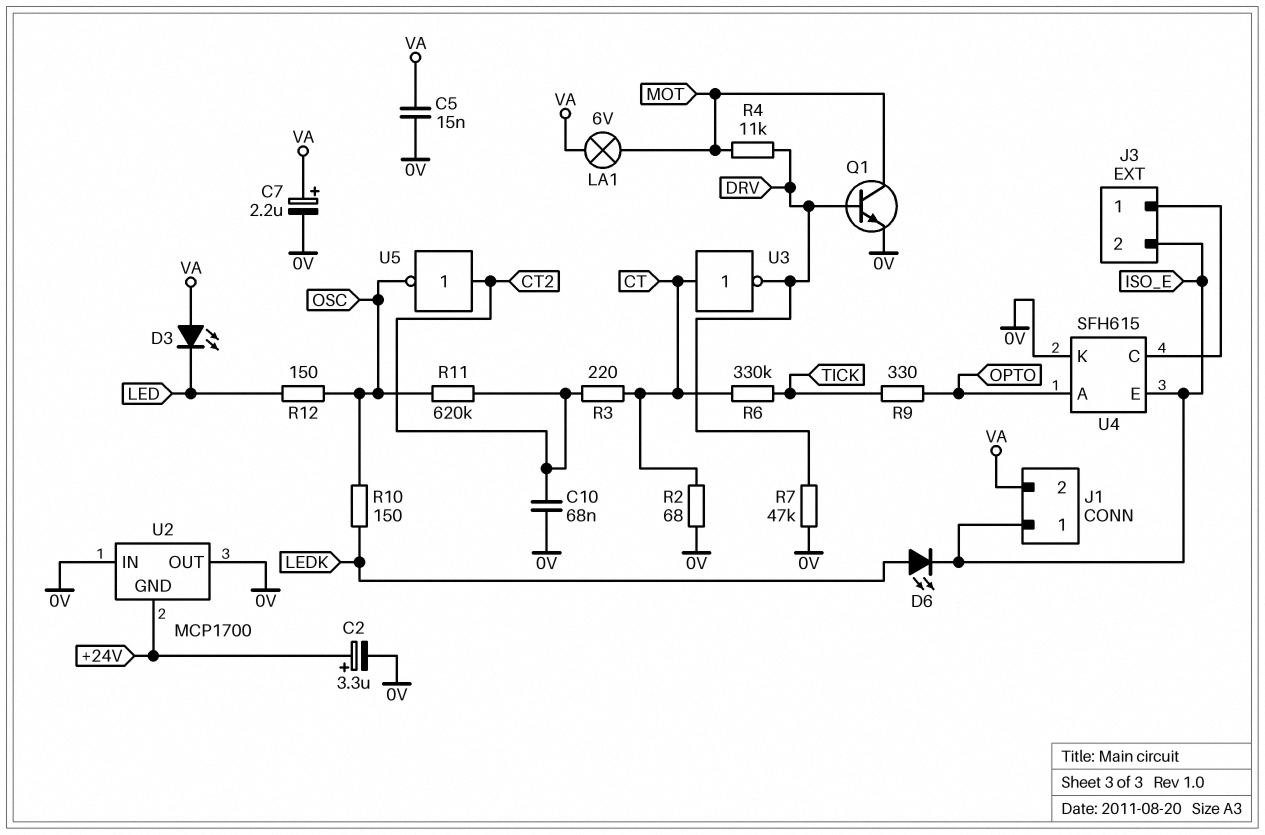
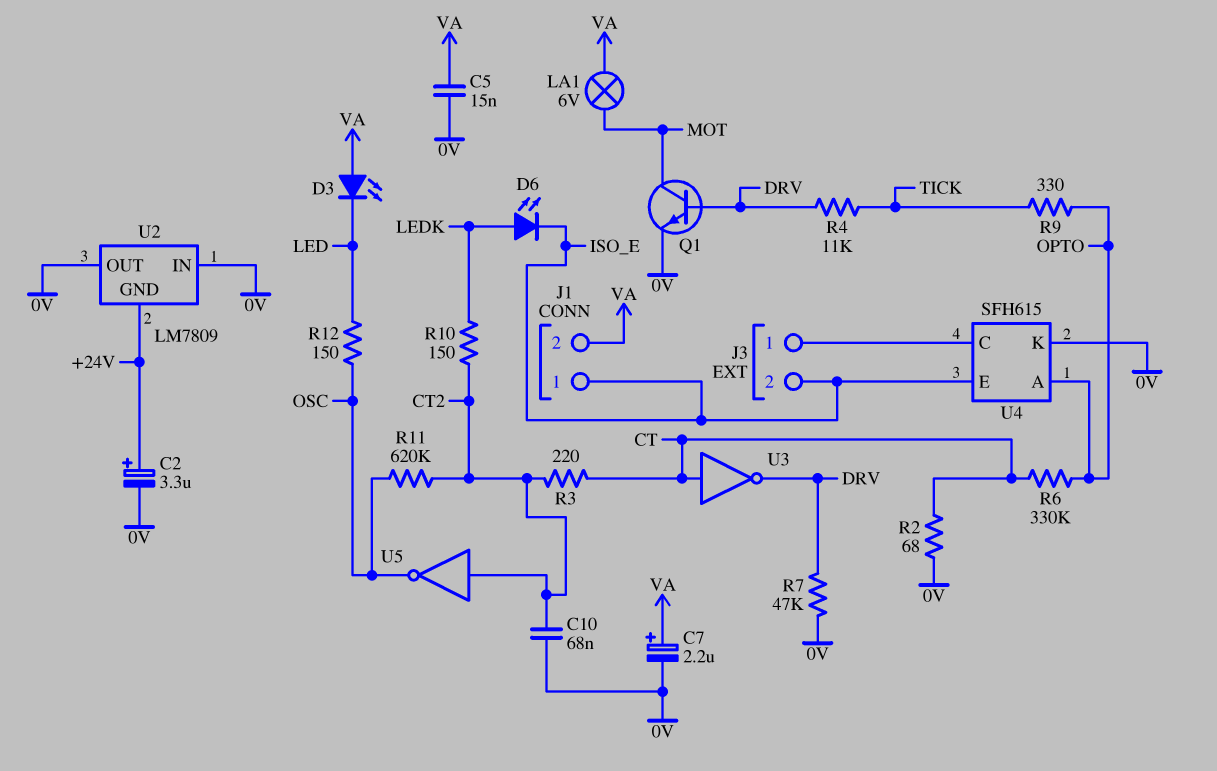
R4: 11k (DRV, MOT) -> 11k (DRV, TICK)
R6: 330k (CT, TICK) -> 330k (CT, OPTO)
R10: 150 (LEDK, OSC) -> 150 (CT2, LEDK)
U2: MCP1700 -> LM7809

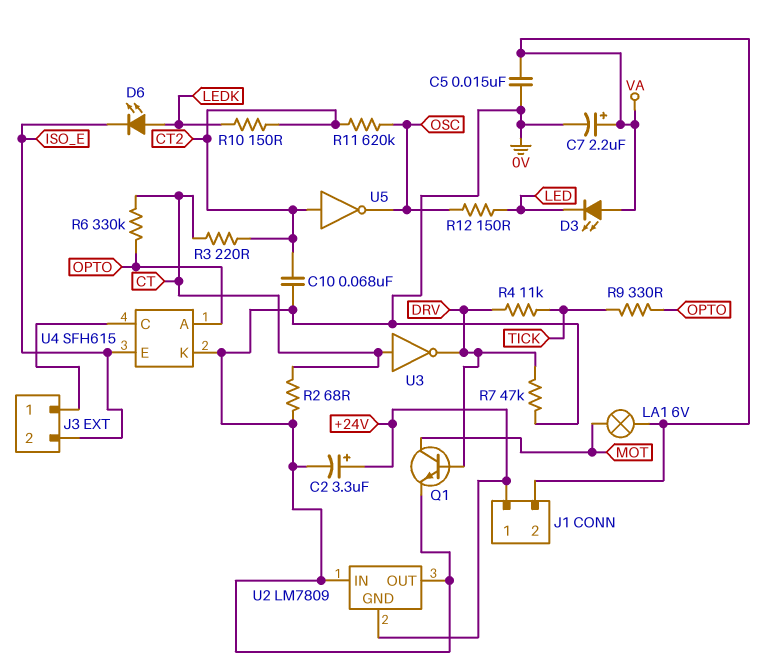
J1 pin 1: ISO_E -> +24V

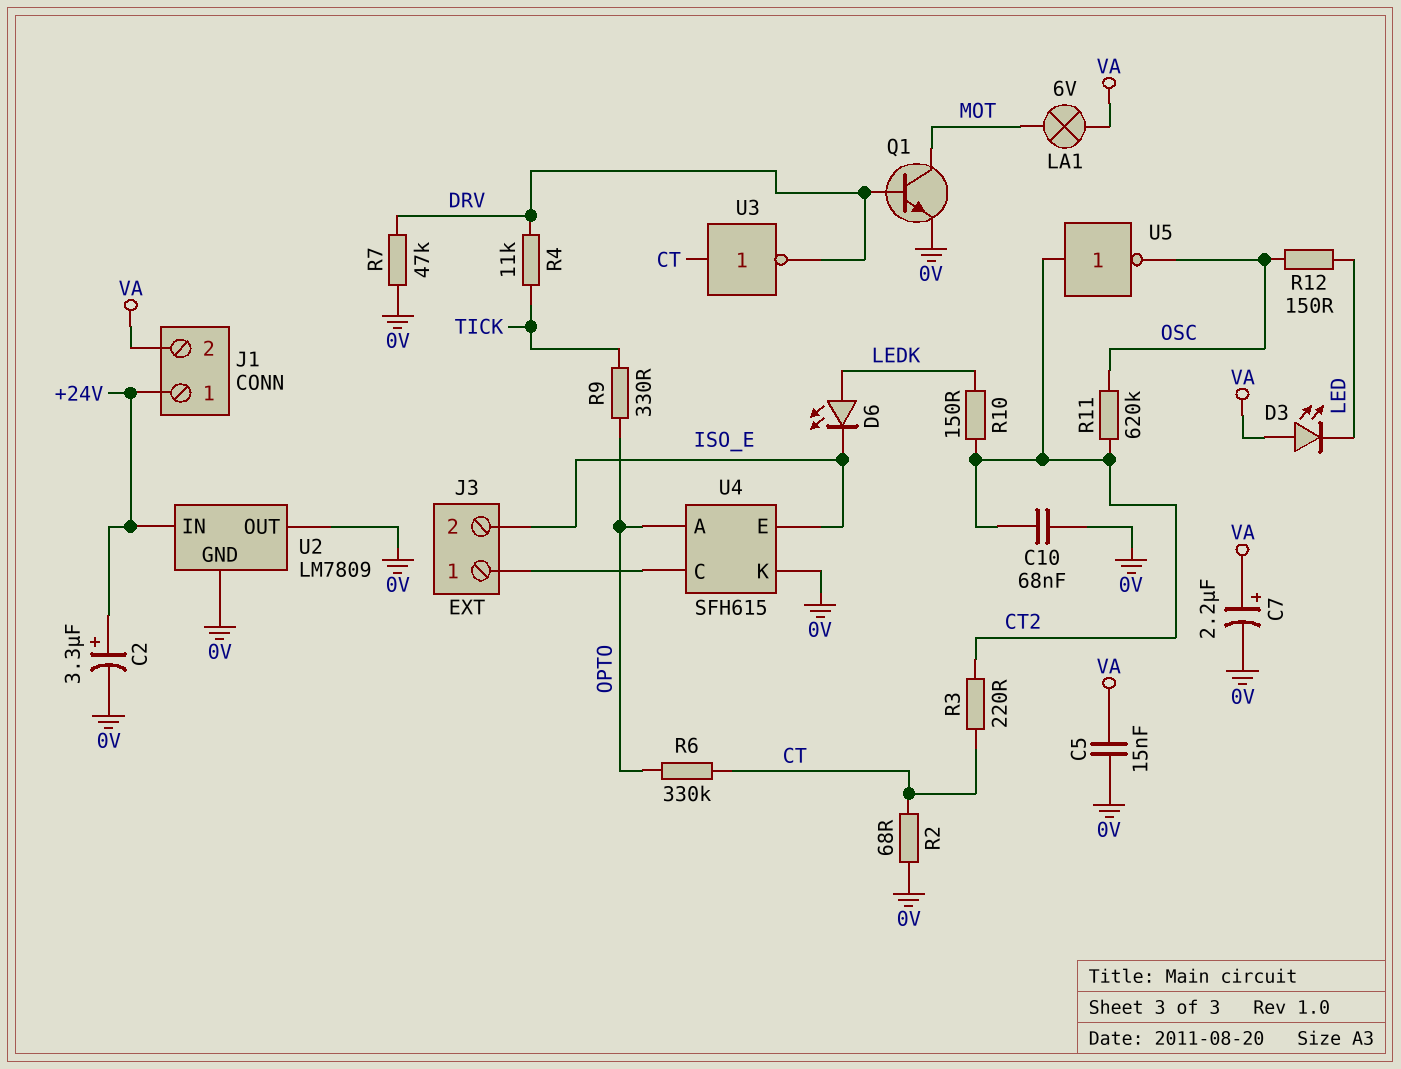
U2 pin GND: +24V -> 0V
U2 pin IN: 0V -> +24V

